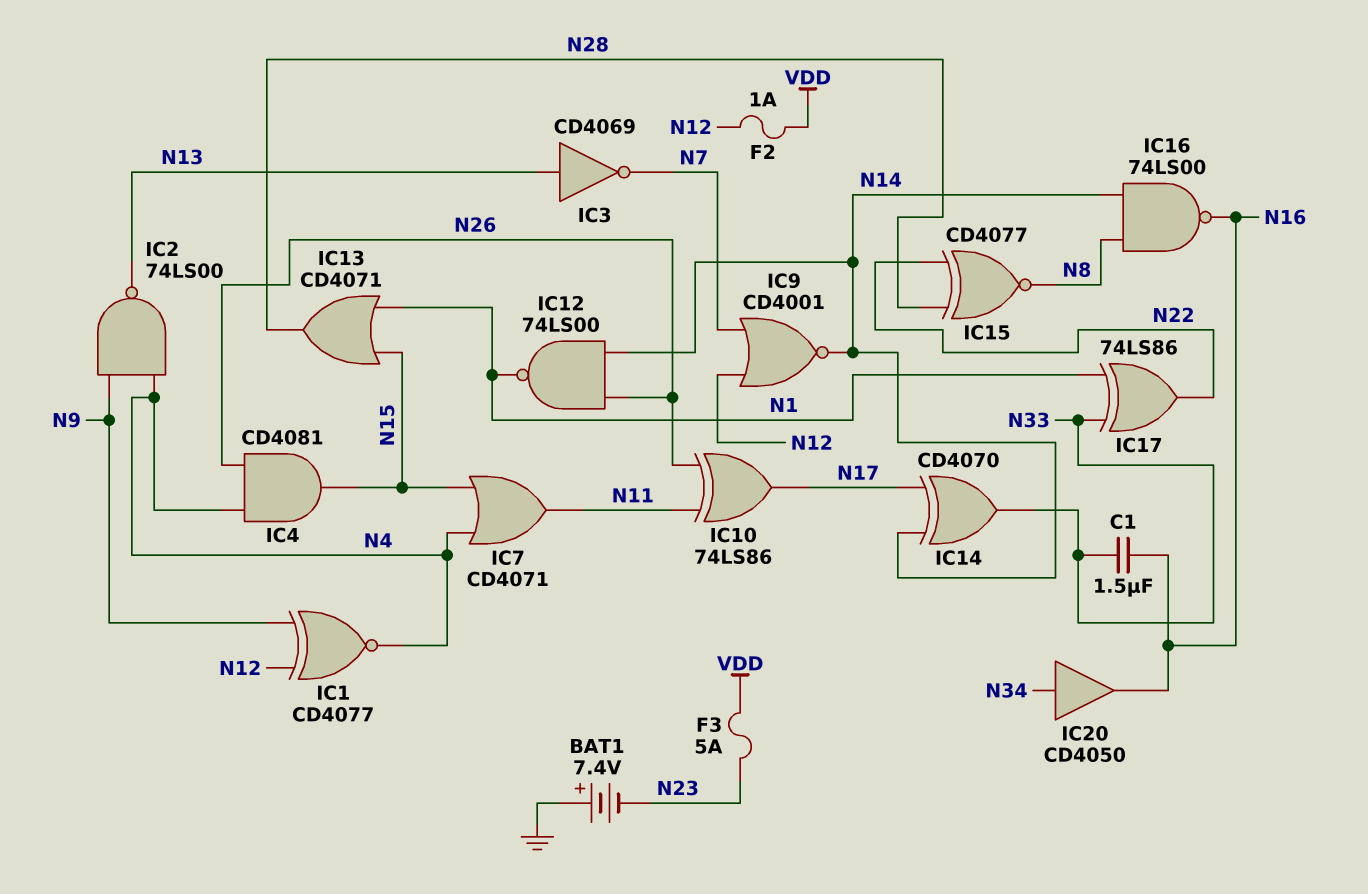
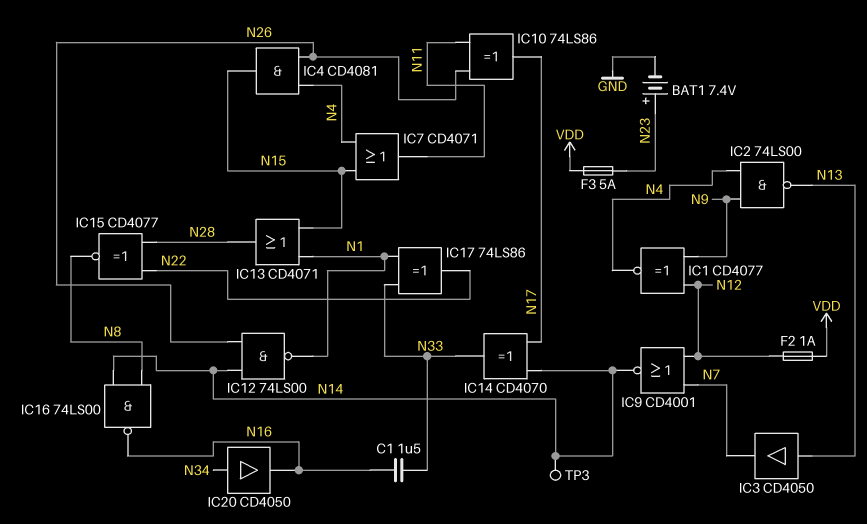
BAT1: 7.4V (plus GND, minus N23) -> 7.4V (plus N23, minus GND)
IC3: NOT CD4069 (in N13, out N7) -> buffer CD4050 (in N13, out N7)
TP3: none -> test point (N14)

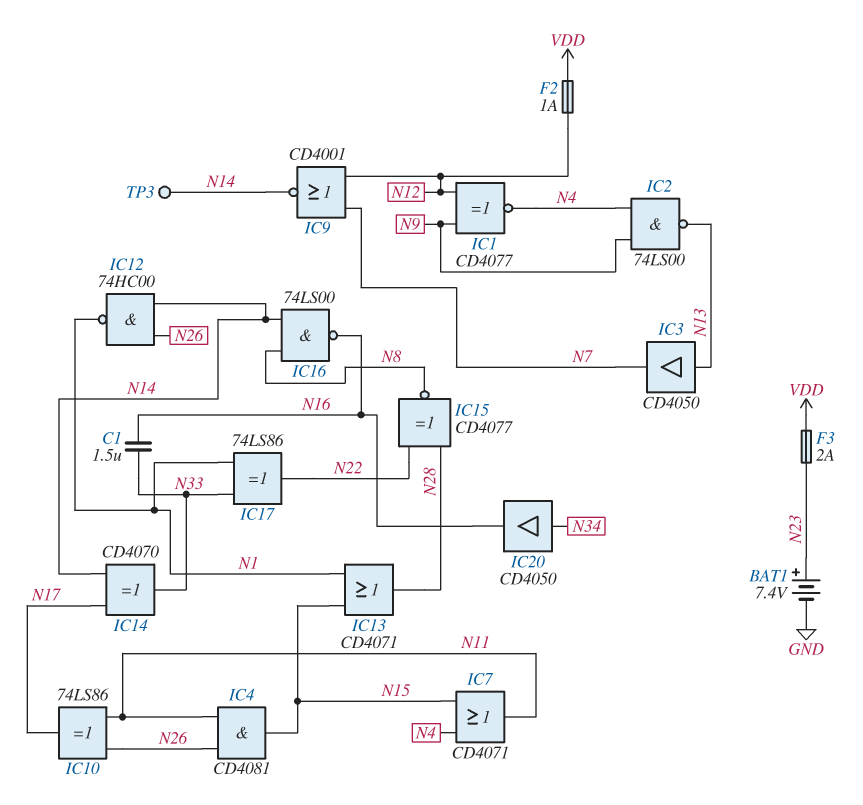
F3: 5A (N23, VDD) -> 2A (N23, VDD)
IC4: AND CD4081 (in N4, in N26, out N15) -> AND CD4081 (in N11, in N26, out N15)
IC12: NAND 74LS00 (in N14, in N26, out N1) -> NAND 74HC00 (in N14, in N26, out N1)

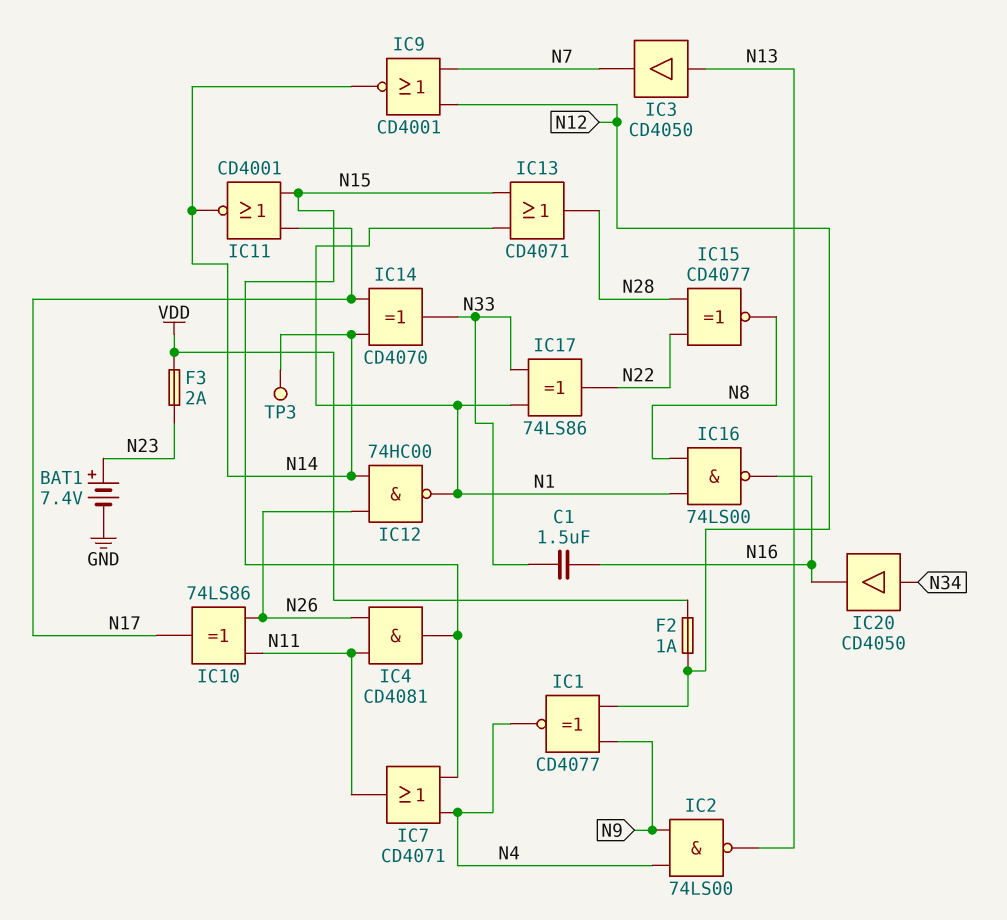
IC11: none -> NOR CD4001 (in N15, in N17, out N14)
IC16: NAND 74LS00 (in N8, in N14, out N16) -> NAND 74LS00 (in N1, in N8, out N16)

